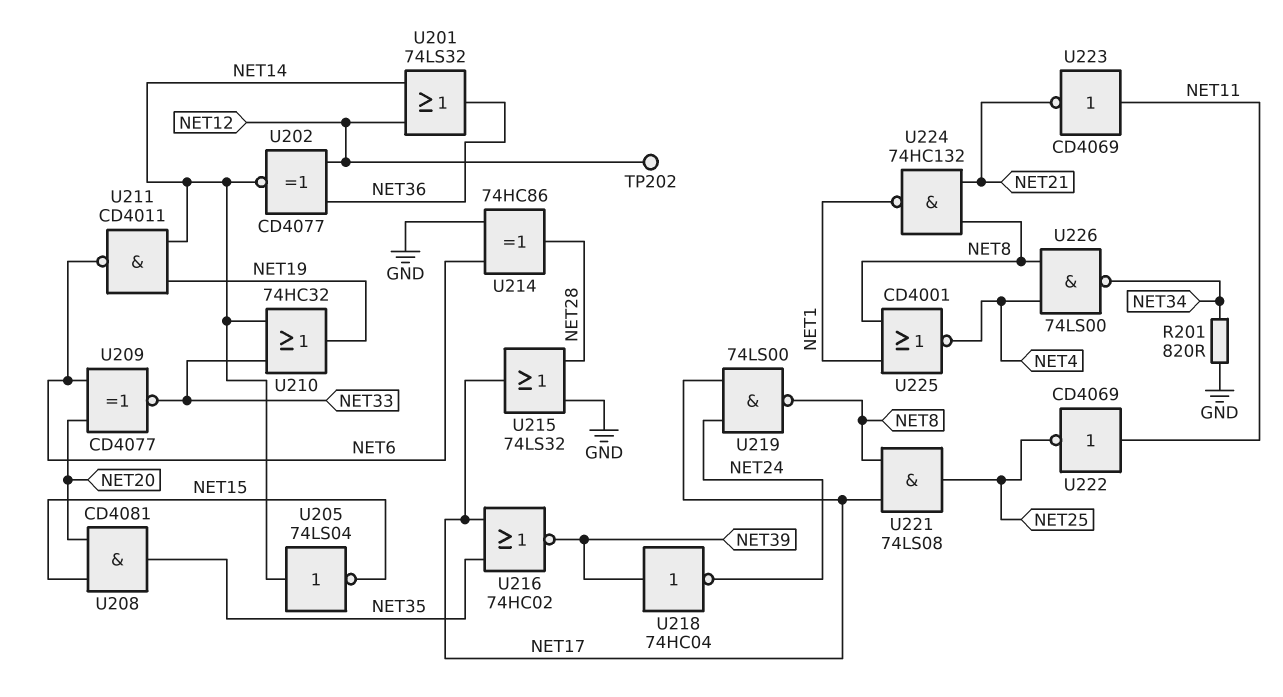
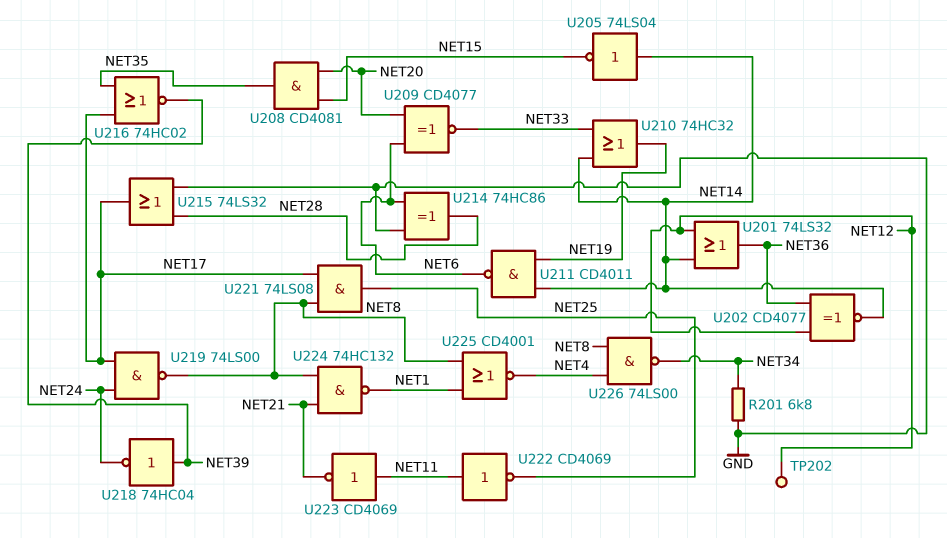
R201: 820 (GND, NET34) -> 6.8k (GND, NET34)

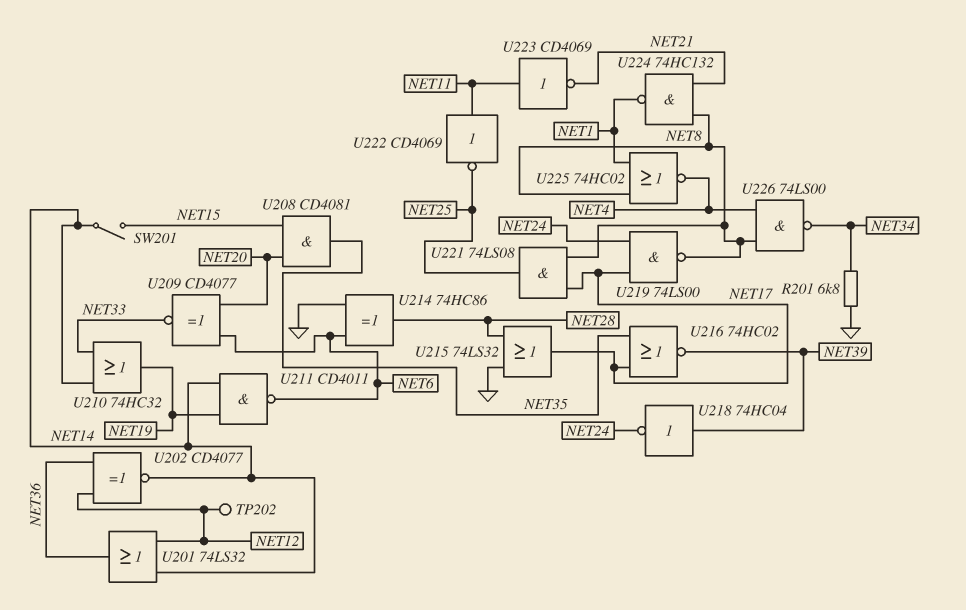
SW201: none -> switch (NET14, NET15)
U205: NOT 74LS04 (in NET14, out NET15) -> none
U225: NOR CD4001 (in NET1, in NET8, out NET4) -> NOR 74HC02 (in NET1, in NET8, out NET4)

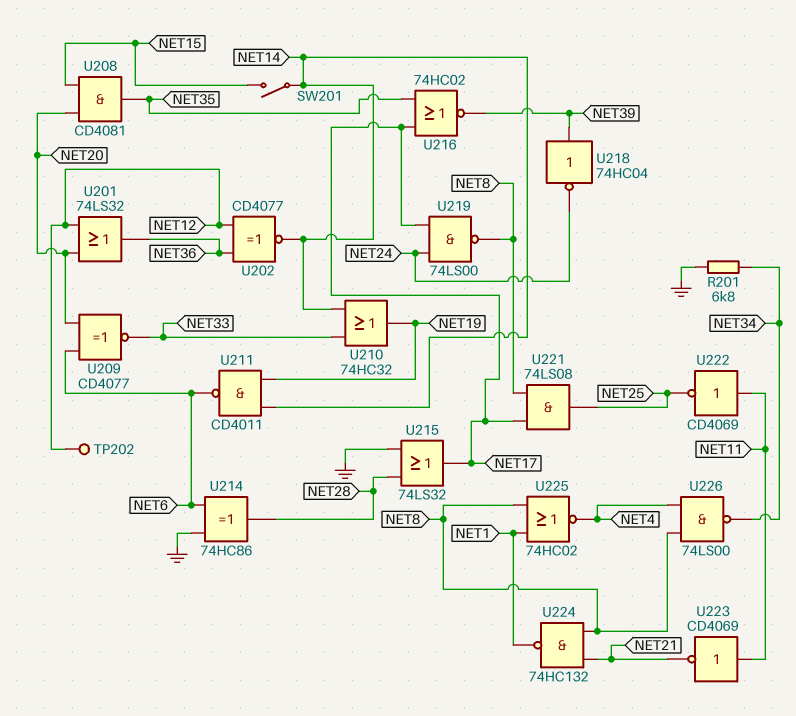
U201: OR 74LS32 (in NET12, in NET14, out NET36) -> OR 74LS32 (in NET12, in NET20, out NET36)

